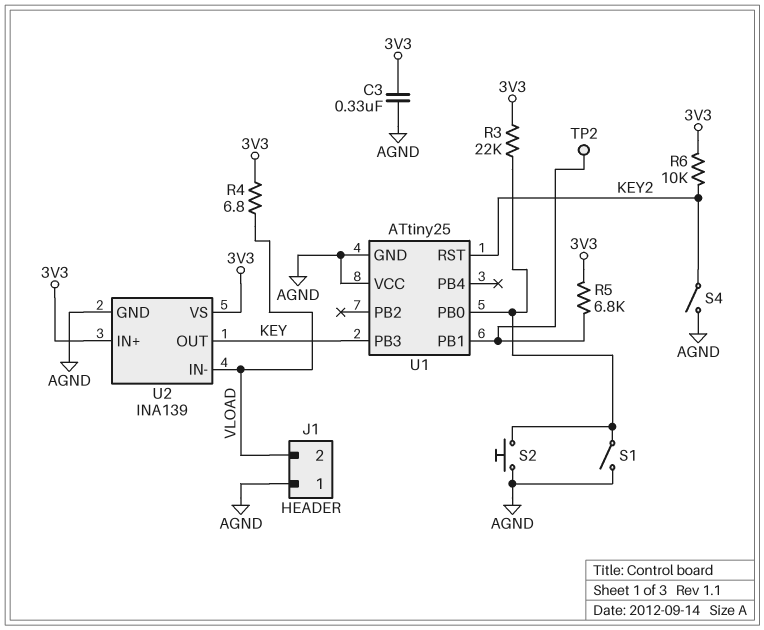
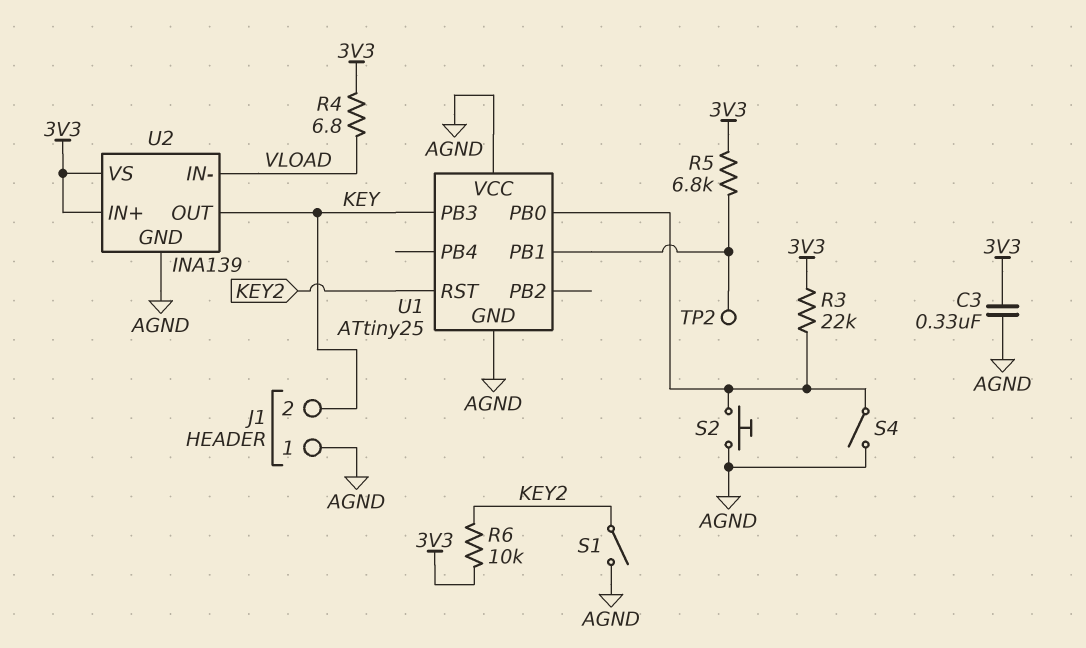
J1 pin 2: VLOAD -> KEY
S1: switch (AGND, U1/PB0) -> switch (AGND, KEY2)
S4: switch (AGND, KEY2) -> switch (AGND, U1/PB0)

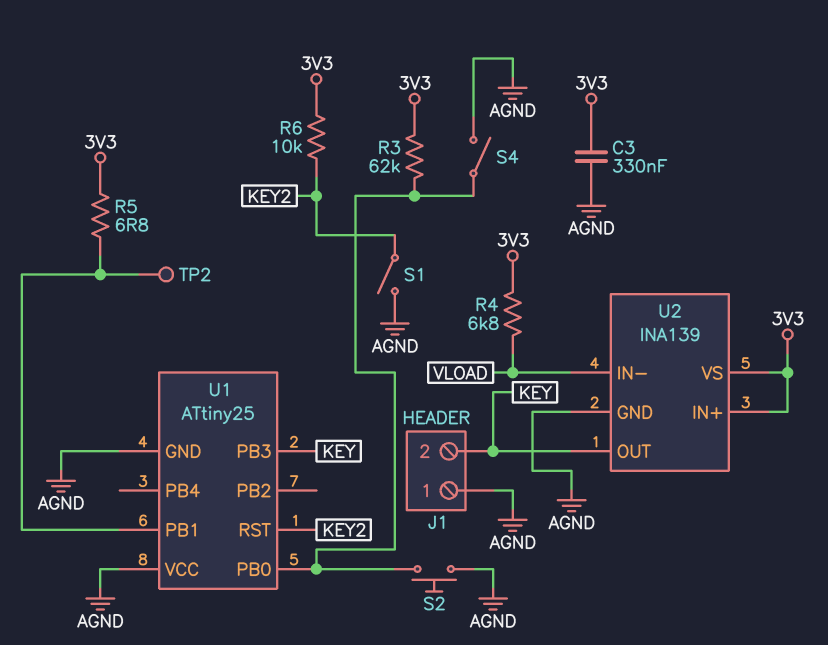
R3: 22k (3V3, U1/PB0) -> 62k (3V3, U1/PB0)
R4: 6.8 (3V3, VLOAD) -> 6.8k (3V3, VLOAD)
R5: 6.8k (3V3, U1/PB1) -> 6.8 (3V3, U1/PB1)

